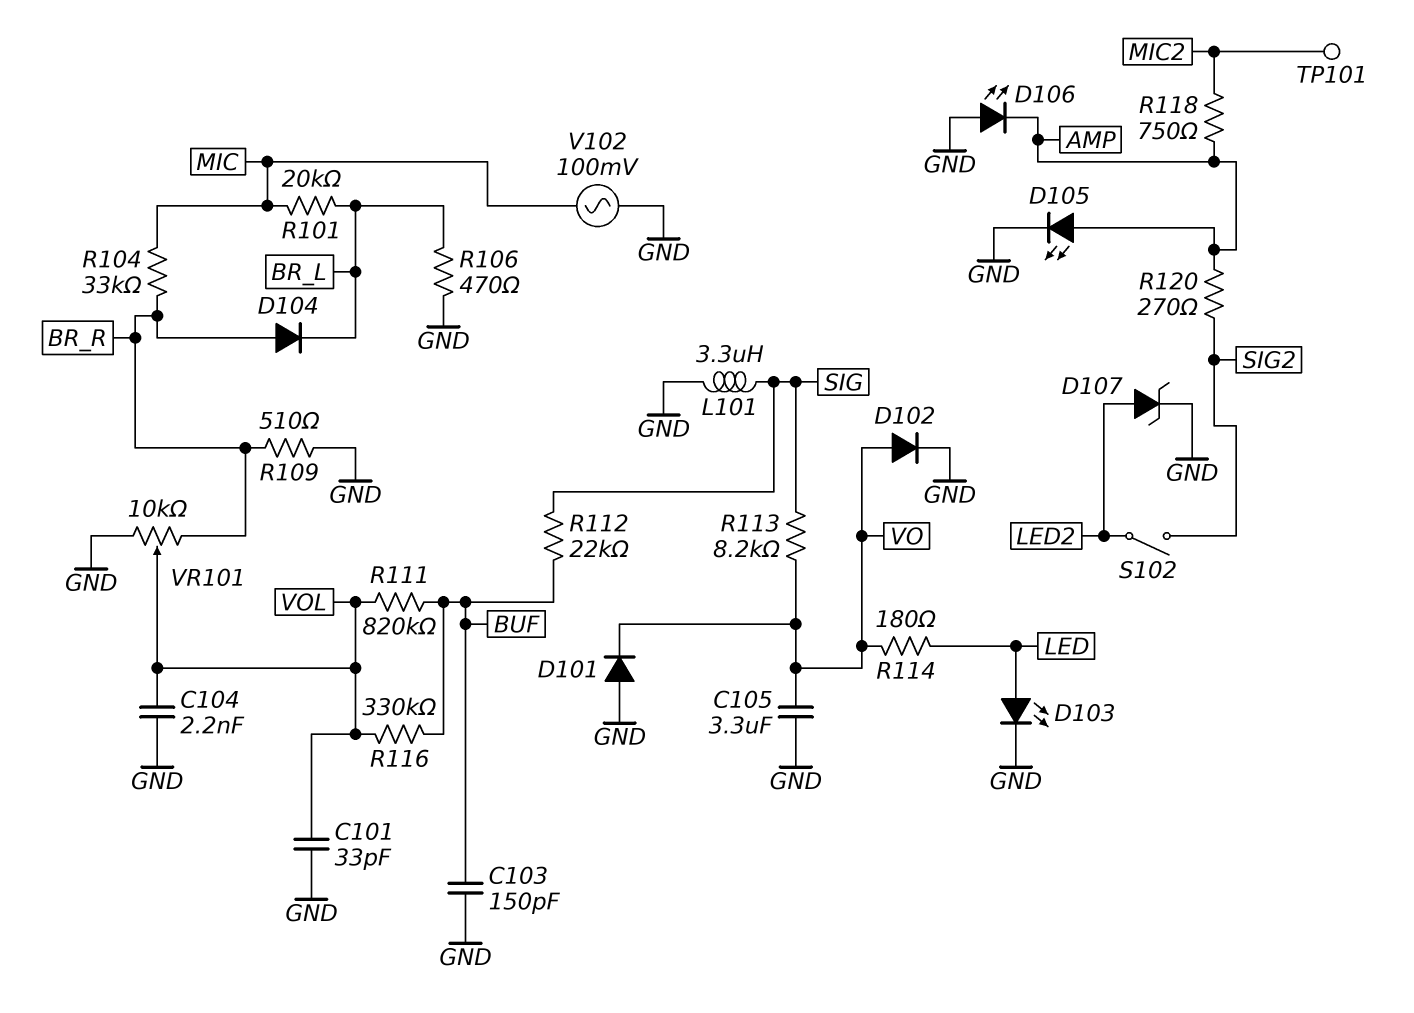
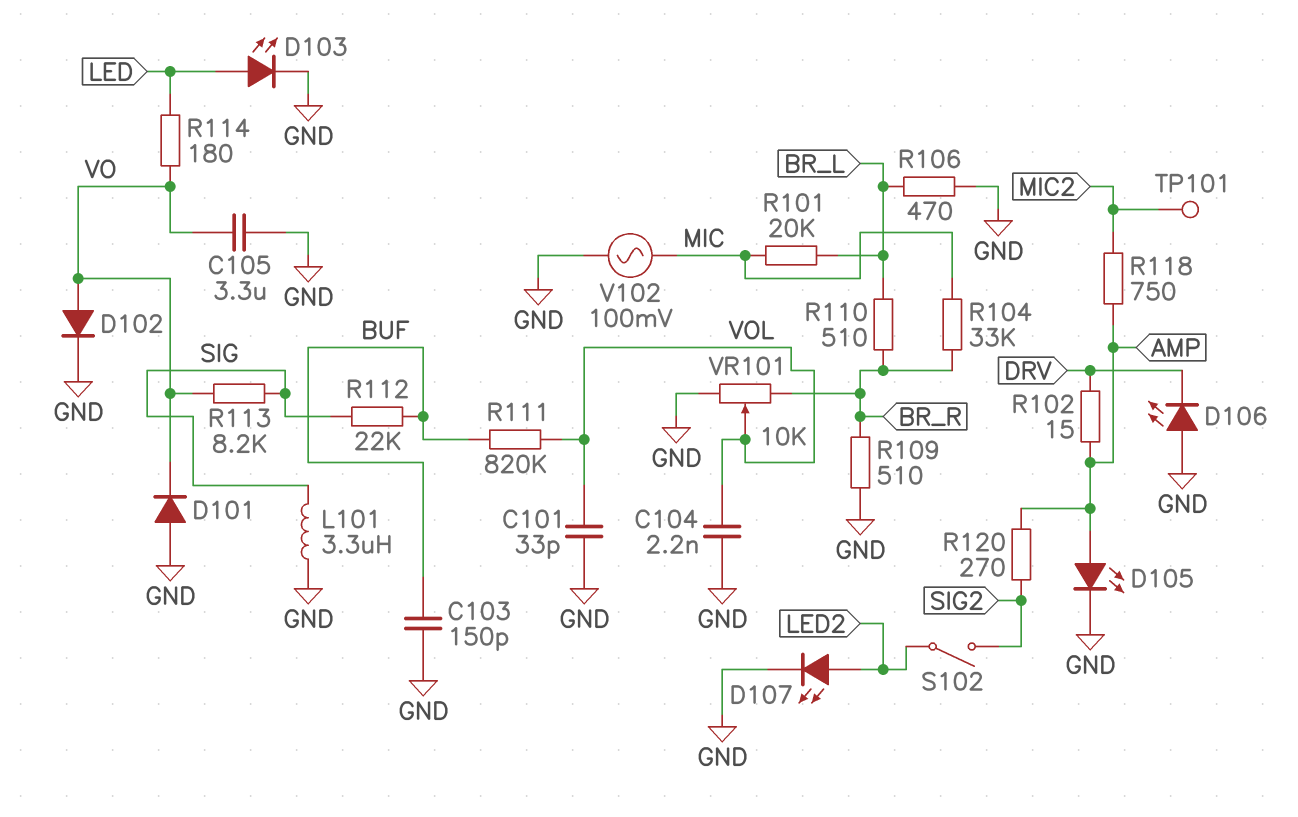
D104: diode (A BR_R, K BR_L) -> none
D106: LED (A GND, K AMP) -> LED (A GND, K DRV)
D107: zener (A LED2, K GND) -> LED (A LED2, K GND)
R102: none -> 15 (AMP, DRV)
R110: none -> 510 (BR_L, BR_R)
R116: 330k (BUF, VOL) -> none

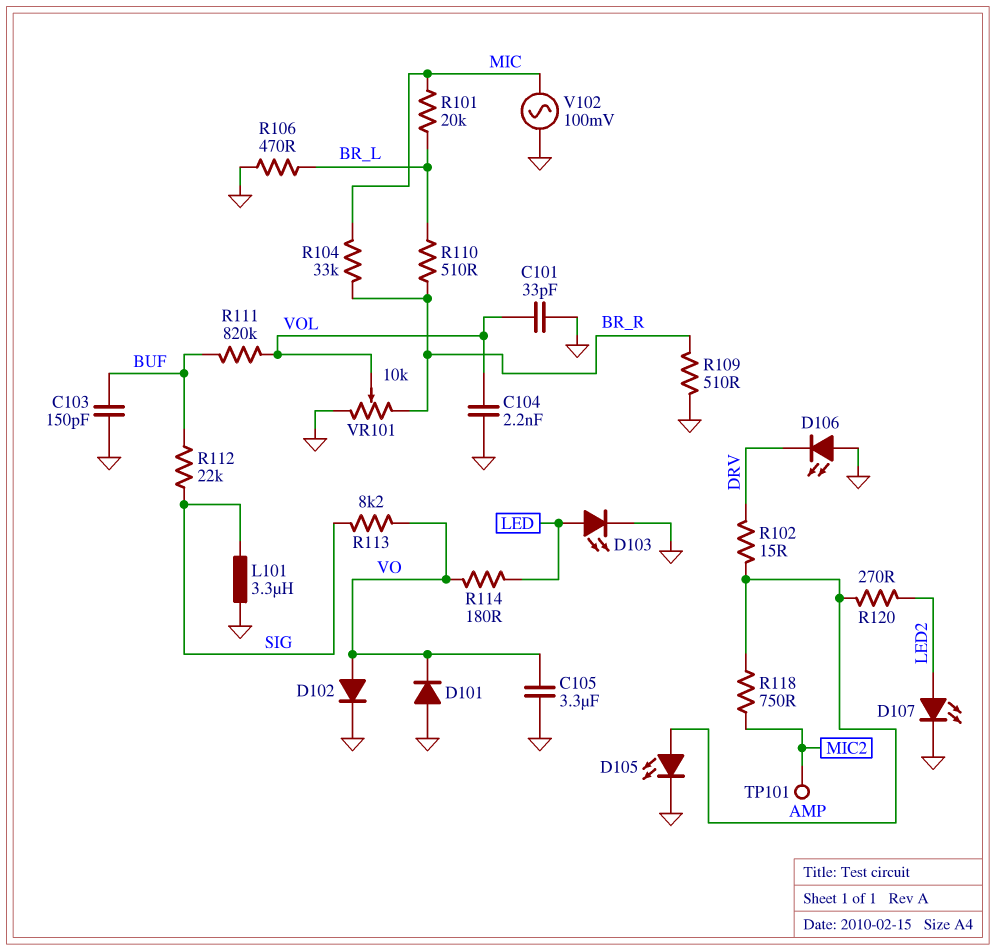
R120: 270 (AMP, SIG2) -> 270 (AMP, LED2)
S102: switch (LED2, SIG2) -> none

